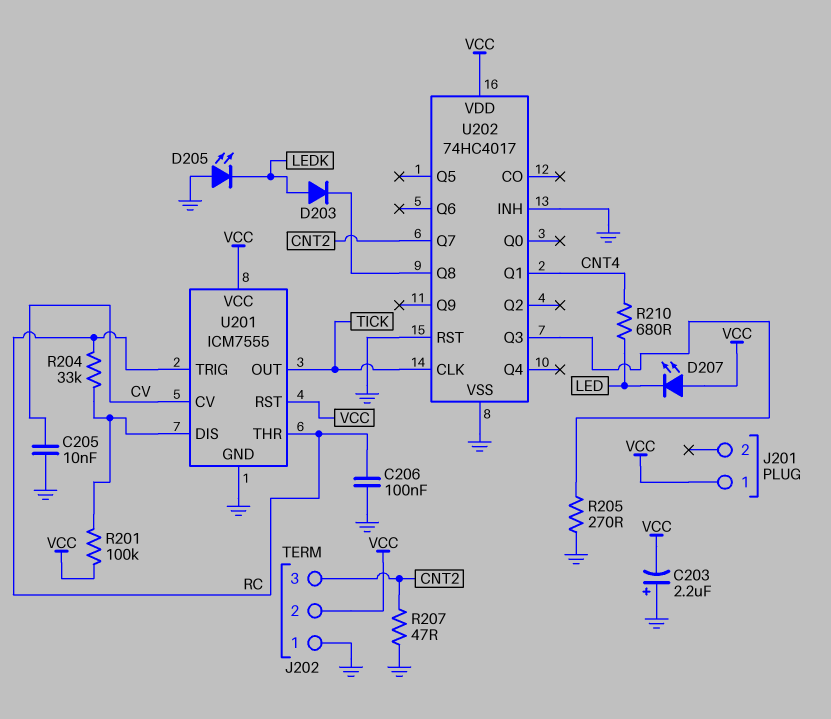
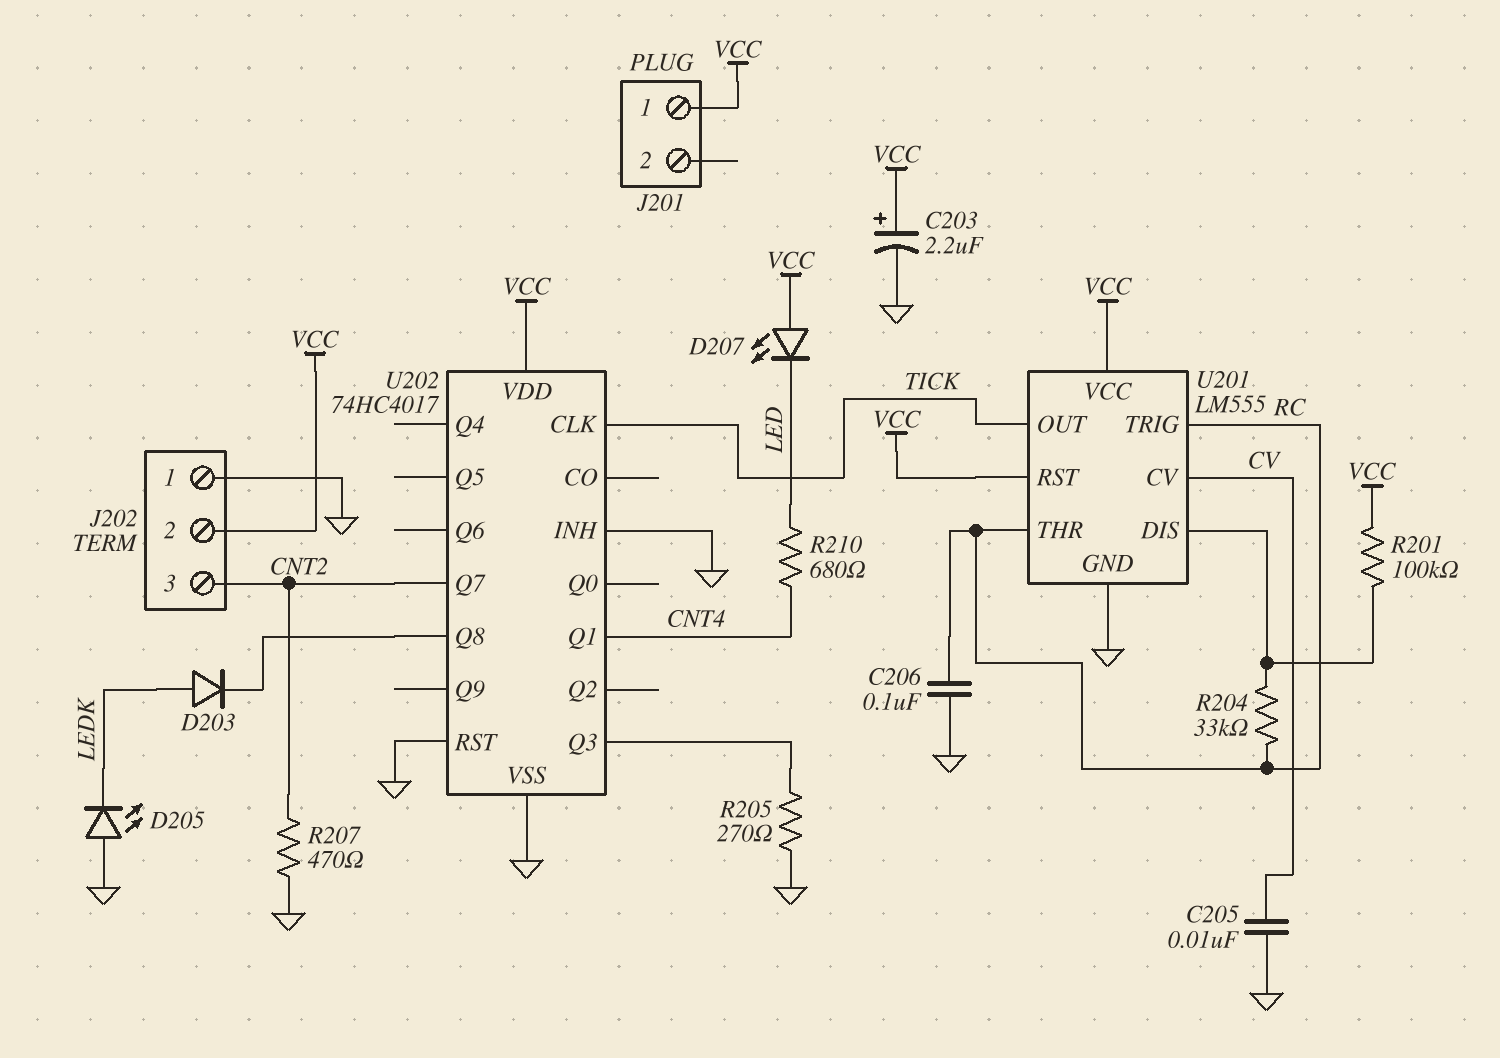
C203: 2.2uF (plus GND, minus VCC) -> 2.2uF (plus VCC, minus GND)
R207: 47 (CNT2, GND) -> 470 (CNT2, GND)
U201: ICM7555 -> LM555

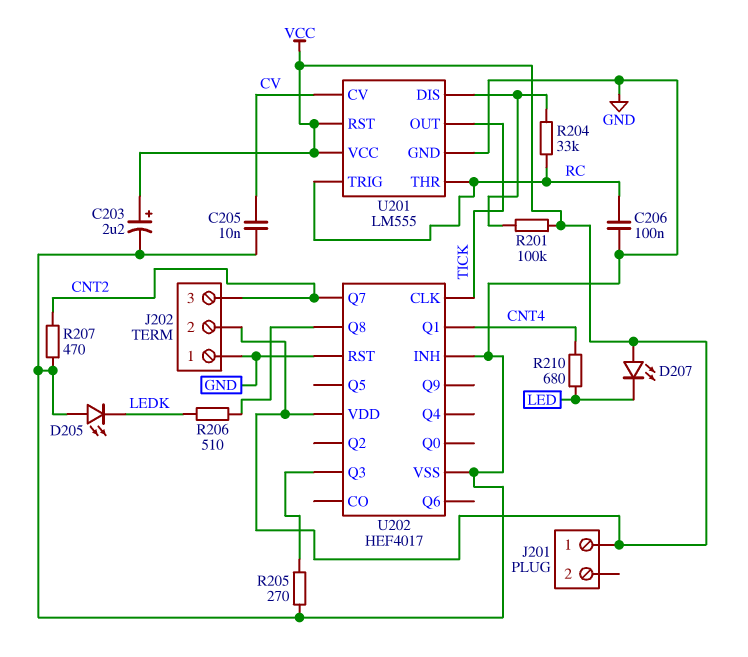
D203: diode (A LEDK, K U202/Q8) -> none
R206: none -> 510 (LEDK, U202/Q8)
U202: 74HC4017 -> HEF4017

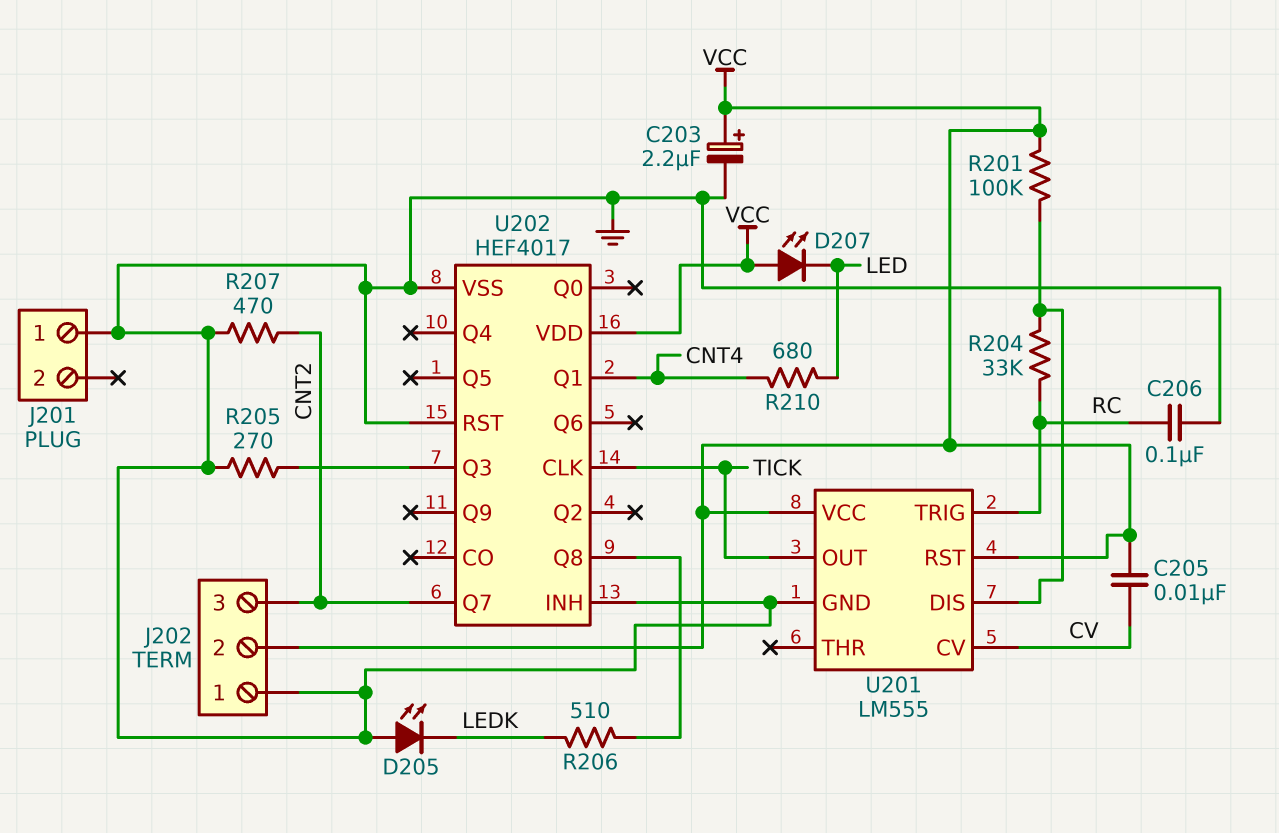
C205: 10nF (CV, GND) -> 10nF (CV, VCC)
J201 pin 1: VCC -> GND
U201 pin THR: RC -> none

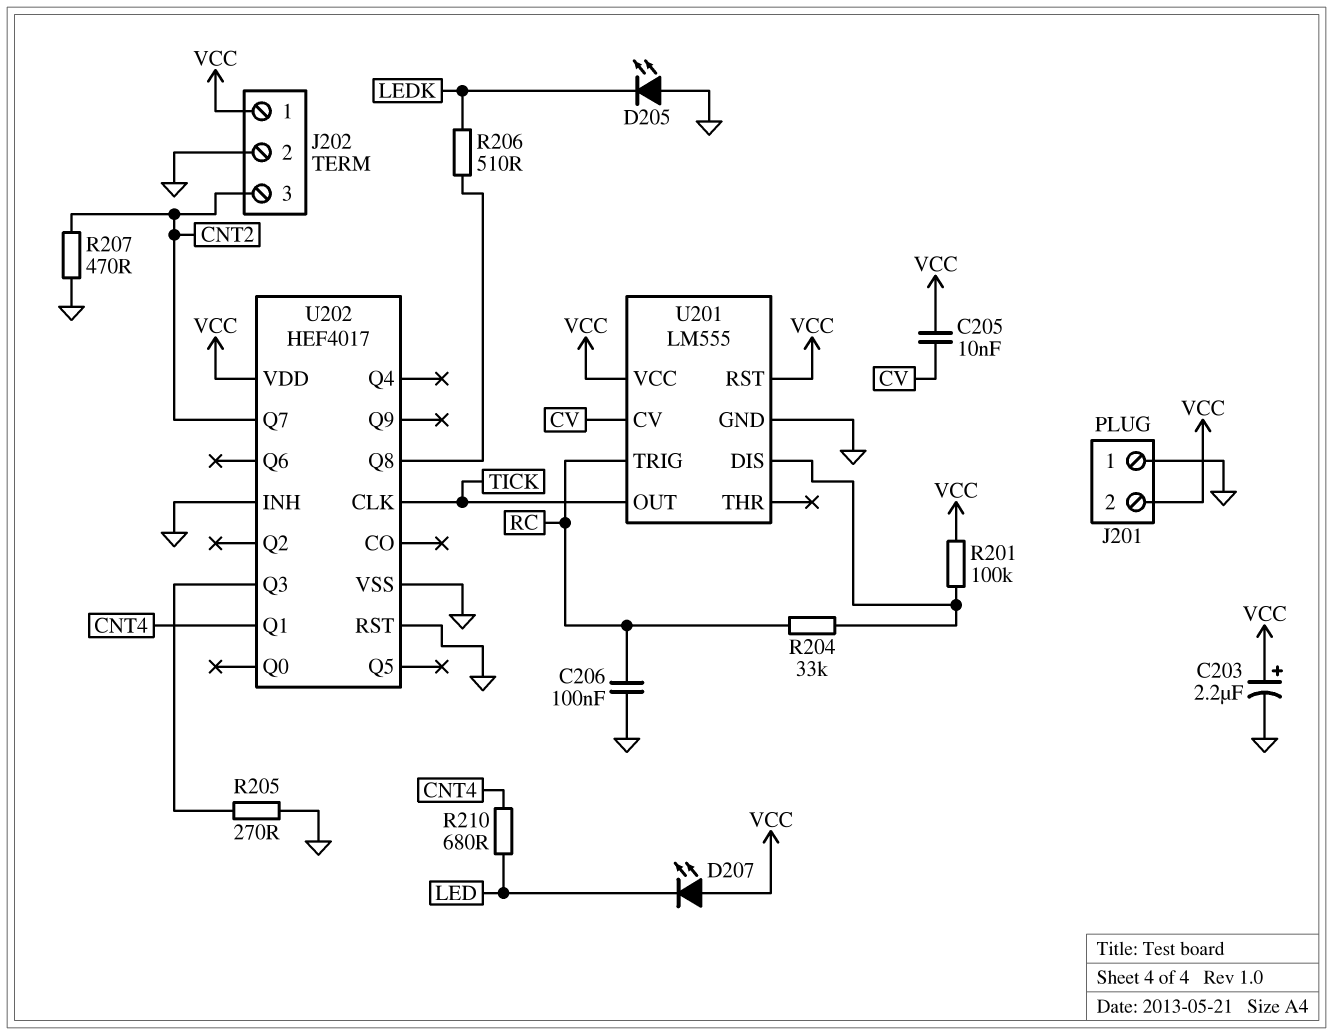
J201 pin 2: none -> VCC
J202 pin 1: GND -> VCC
J202 pin 2: VCC -> GND

